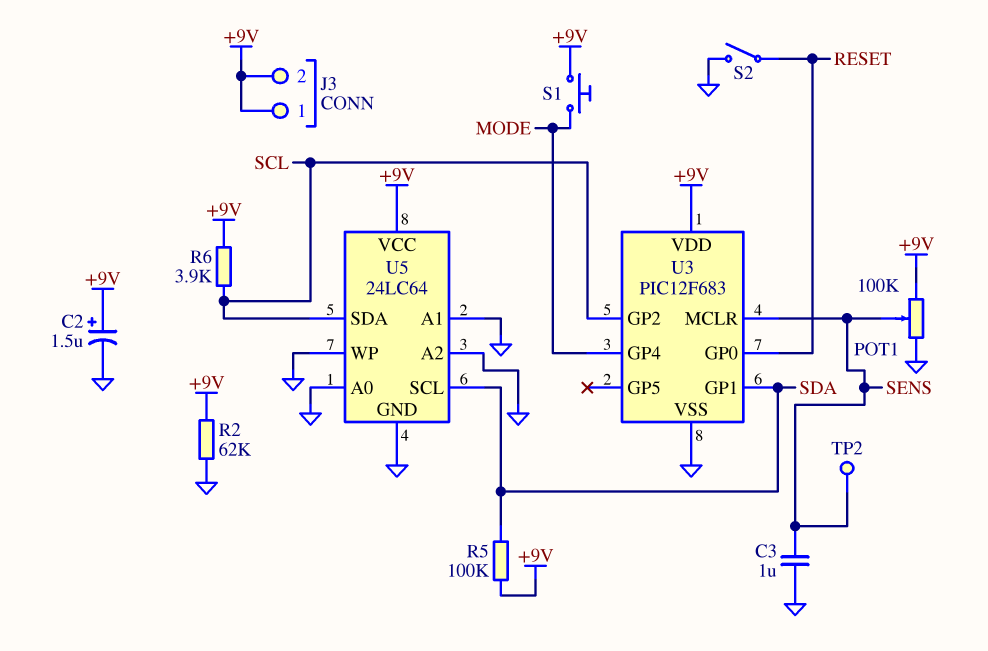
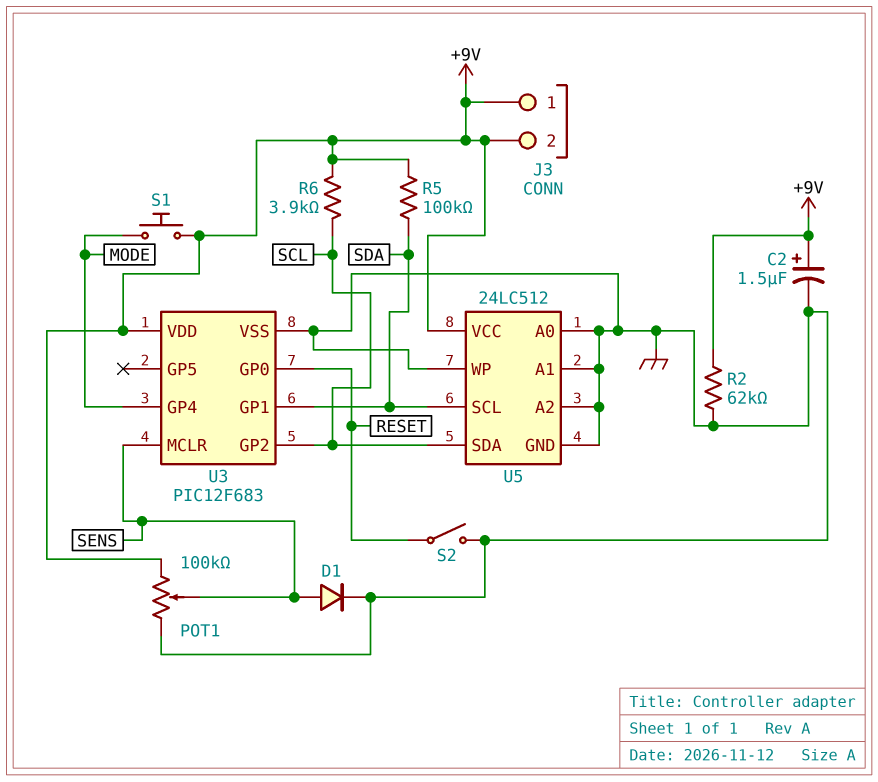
C3: 1uF (GND, SENS) -> none
D1: none -> diode (A SENS, K GND)
TP2: test point (SENS) -> none
U5: 24LC64 -> 24LC512

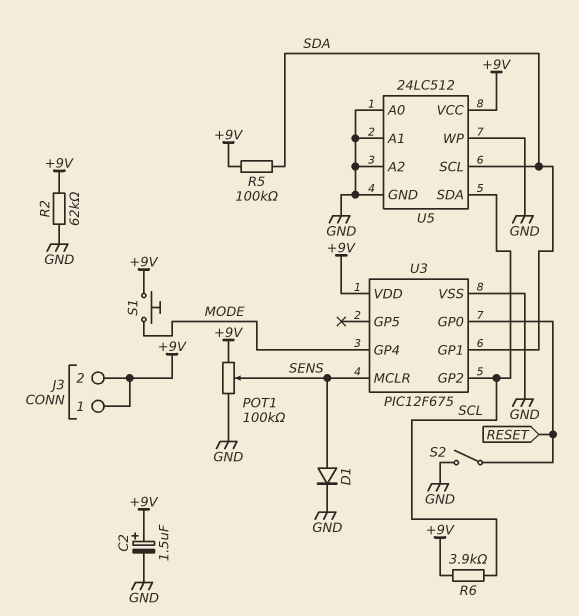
U3: PIC12F683 -> PIC12F675

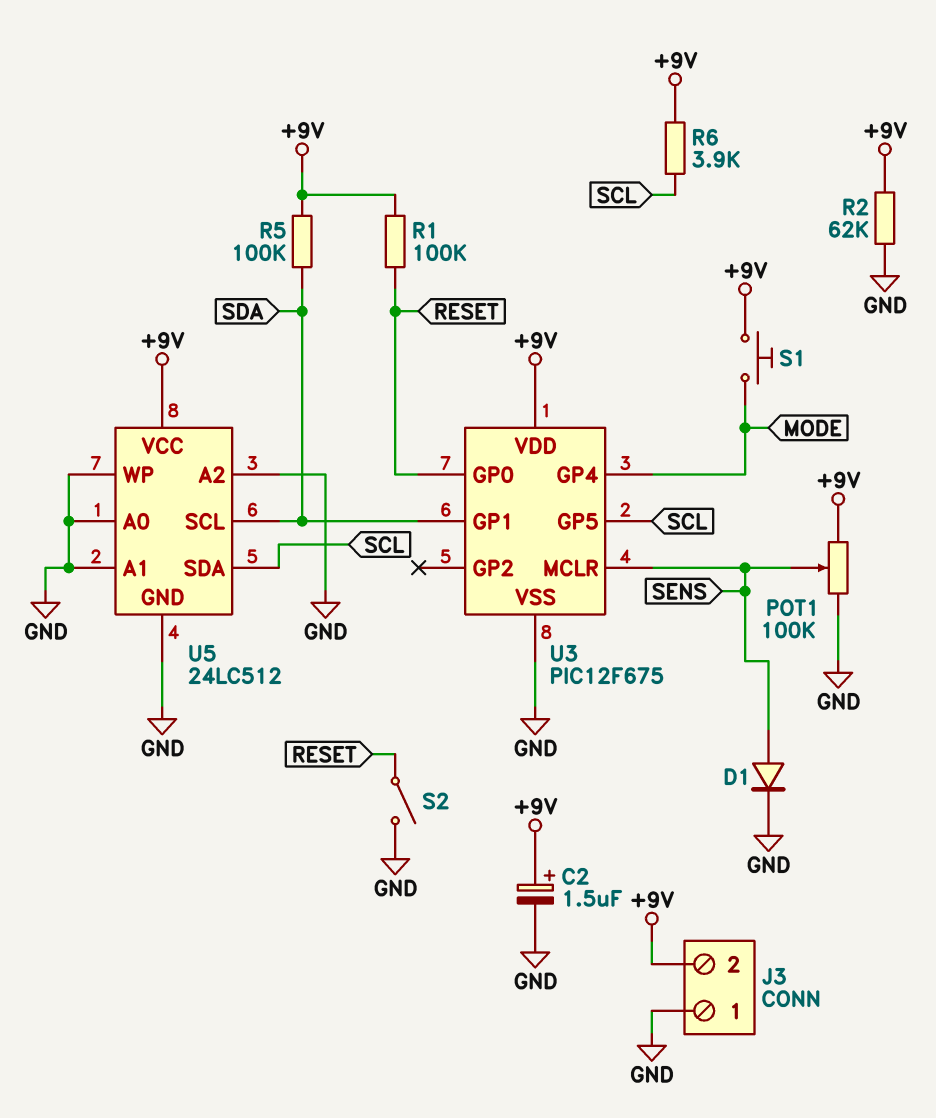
J3 pin 1: +9V -> GND
R1: none -> 100k (+9V, RESET)
U3 pin GP2: SCL -> none
U3 pin GP5: none -> SCL

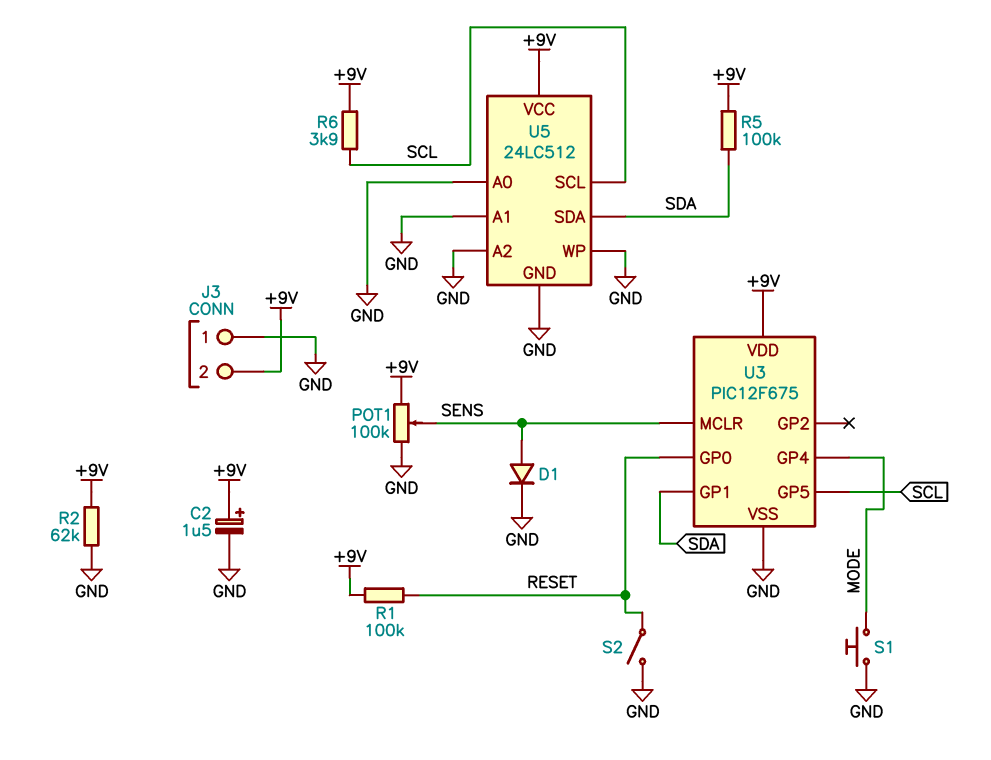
S1: button (+9V, MODE) -> button (GND, MODE)
U5 pin SCL: SDA -> SCL
U5 pin SDA: SCL -> SDA

